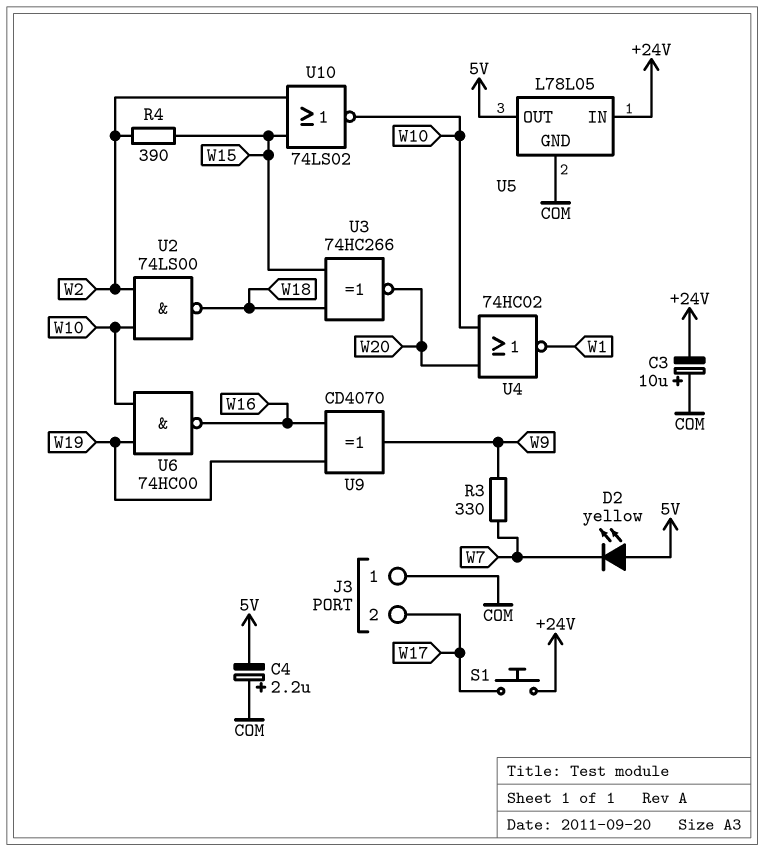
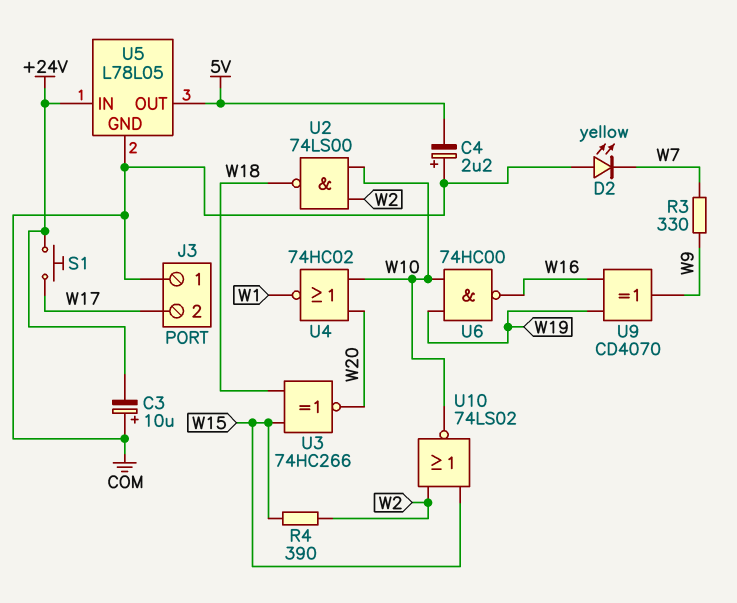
D2: LED yellow (A 5V, K W7) -> LED yellow (A COM, K W7)

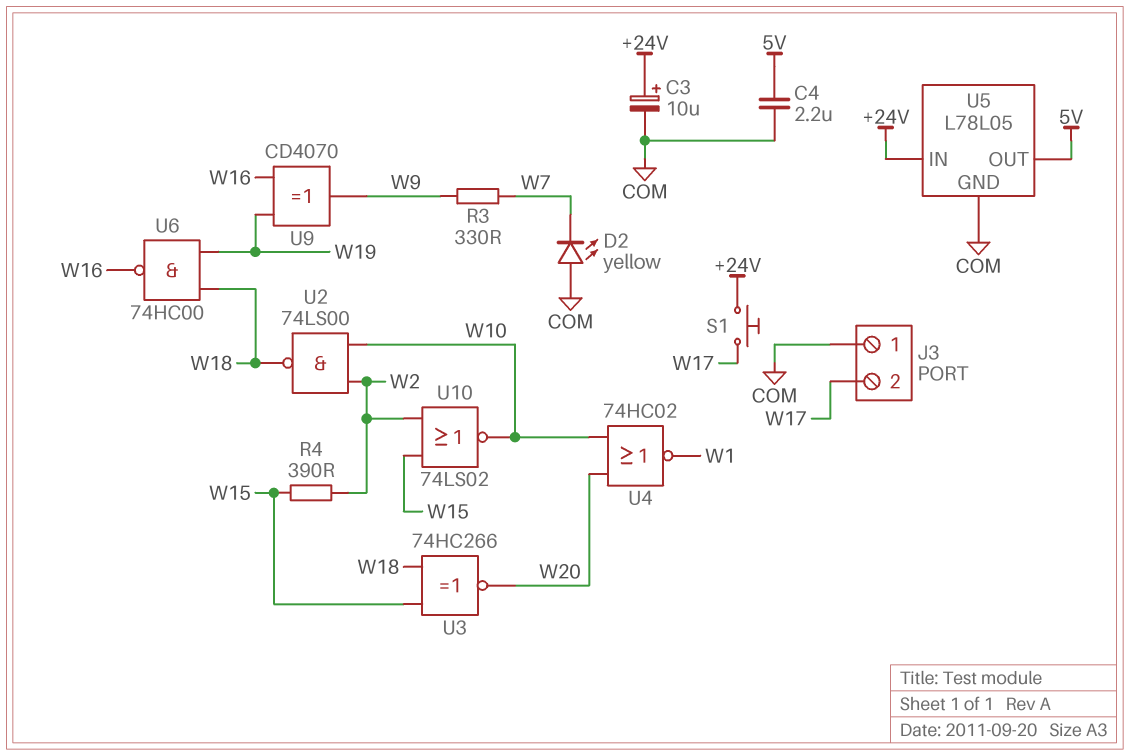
C3: 10uF (plus COM, minus +24V) -> 10uF (plus +24V, minus COM)
C4: 2.2uF (plus COM, minus 5V) -> 2.2uF (5V, COM)
U6: NAND 74HC00 (in W10, in W19, out W16) -> NAND 74HC00 (in W18, in W19, out W16)

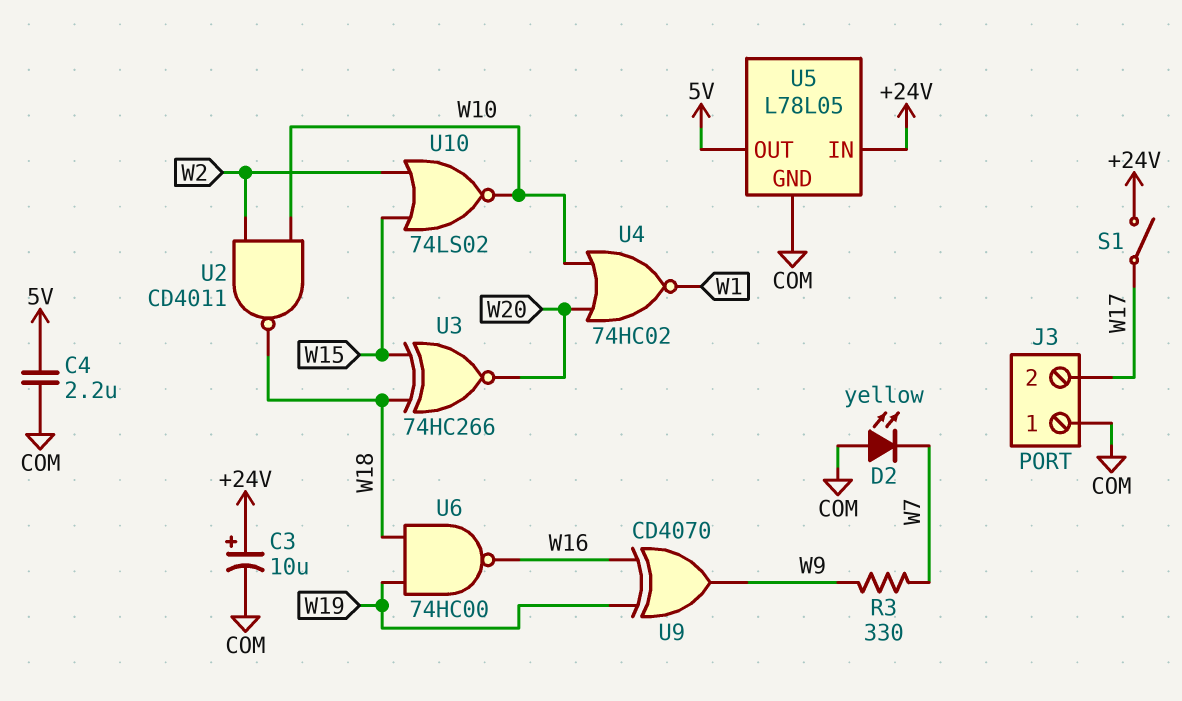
R4: 390 (W2, W15) -> none
S1: button (+24V, W17) -> switch (+24V, W17)
U2: NAND 74LS00 (in W2, in W10, out W18) -> NAND CD4011 (in W2, in W10, out W18)

